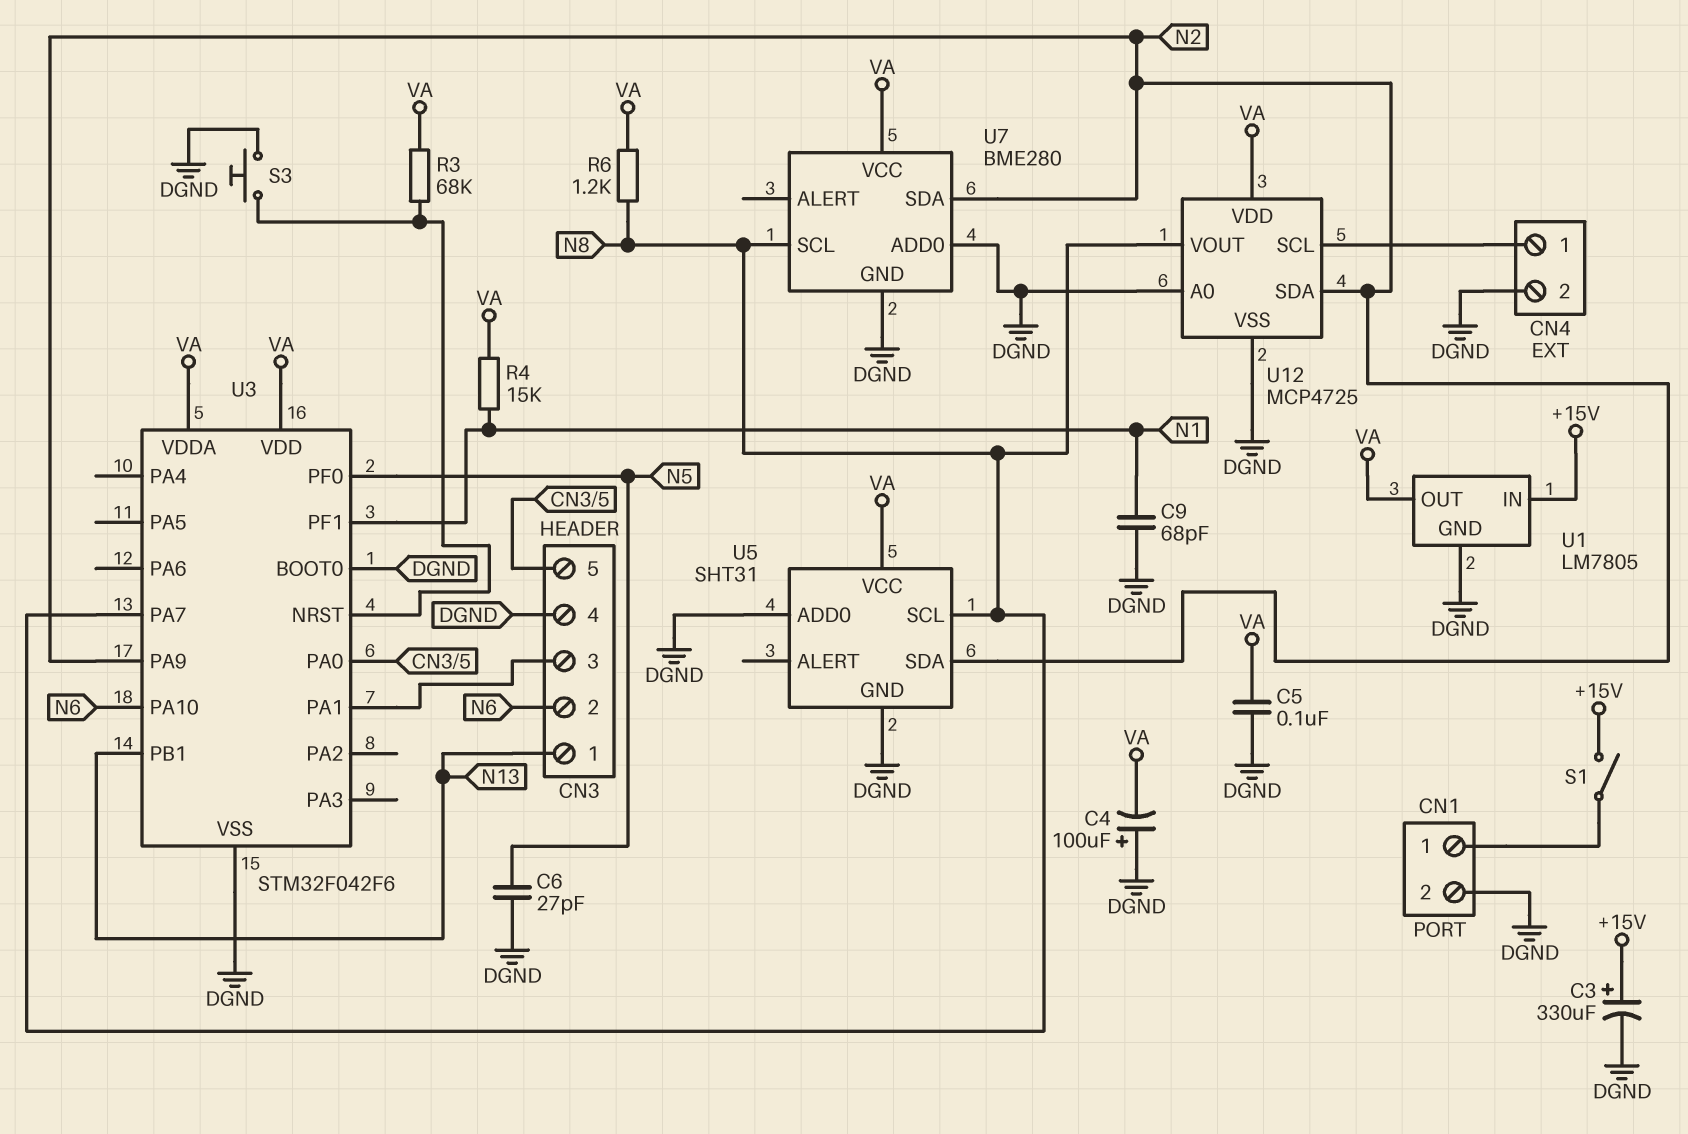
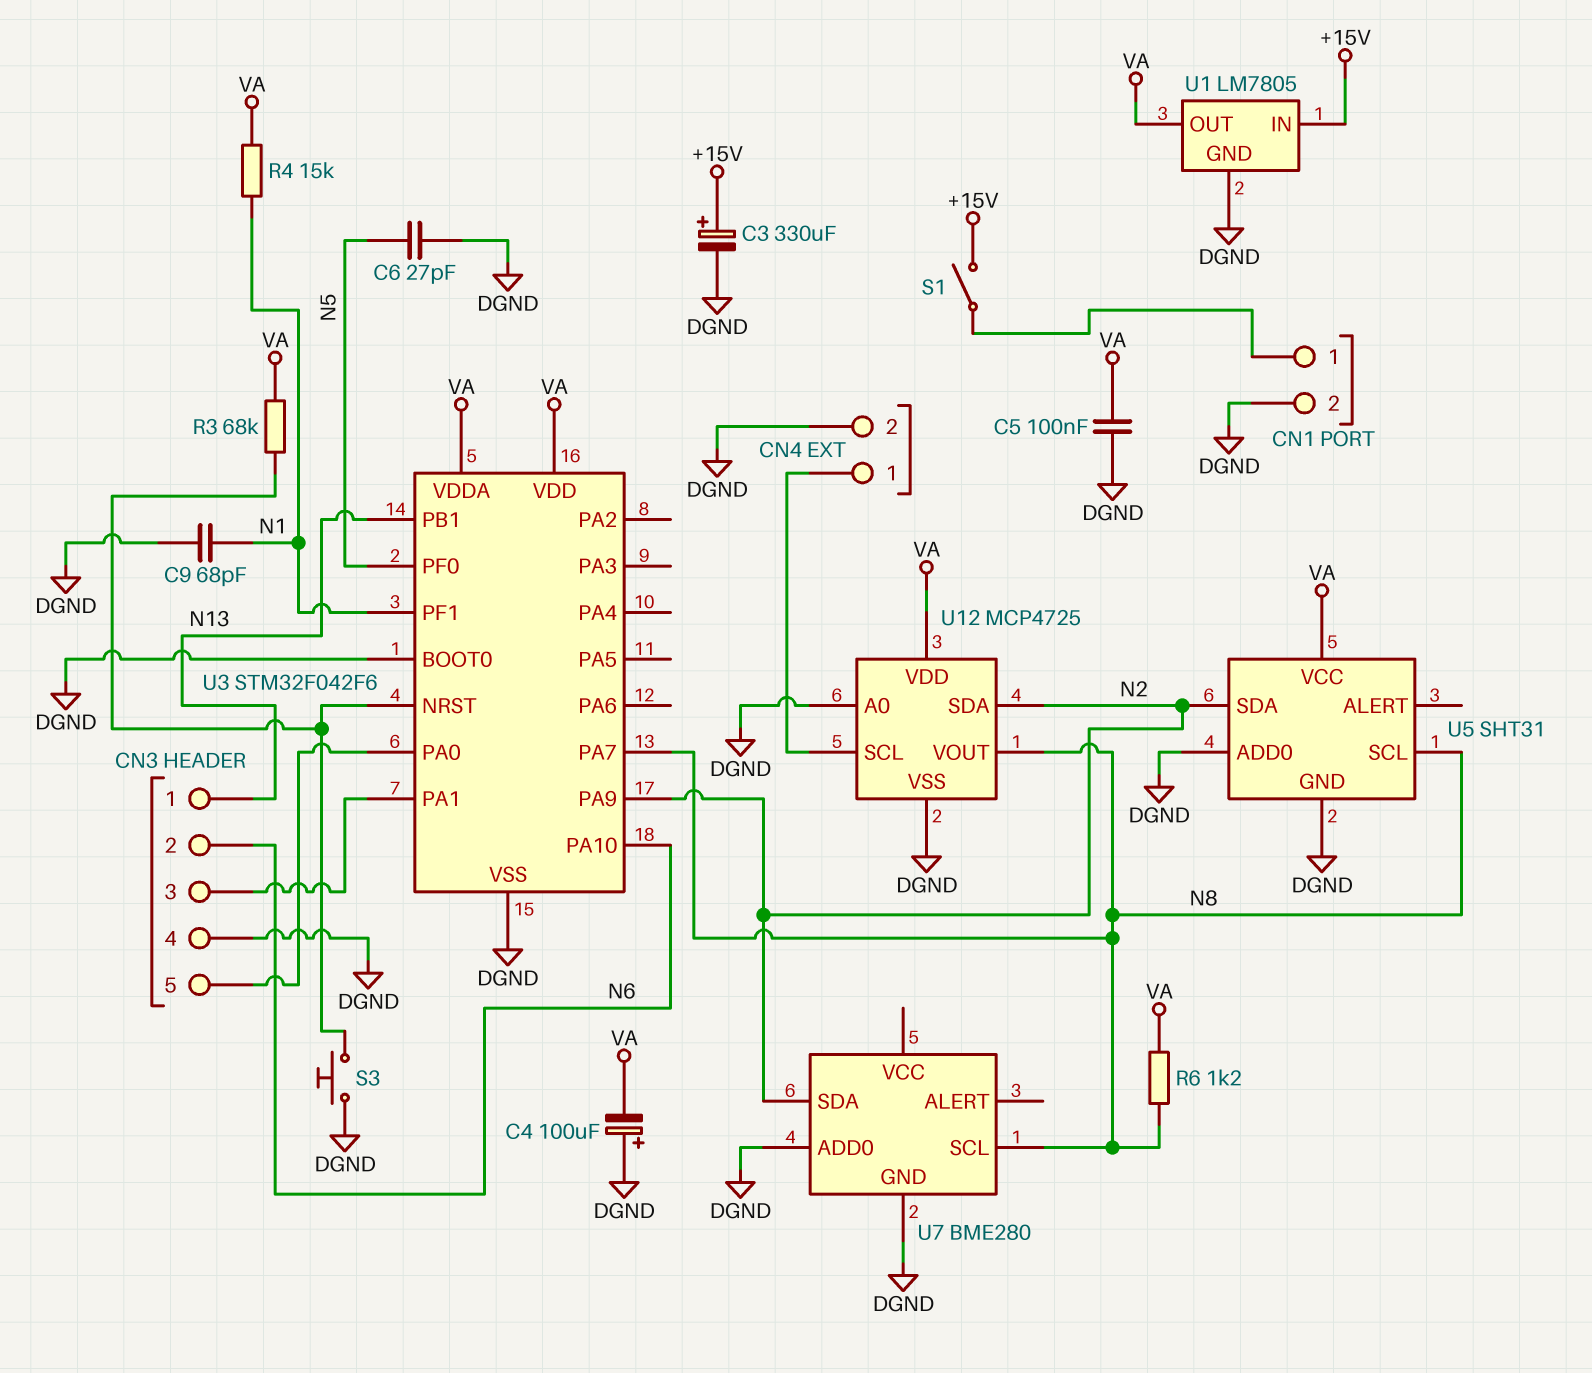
U7 pin VCC: VA -> none

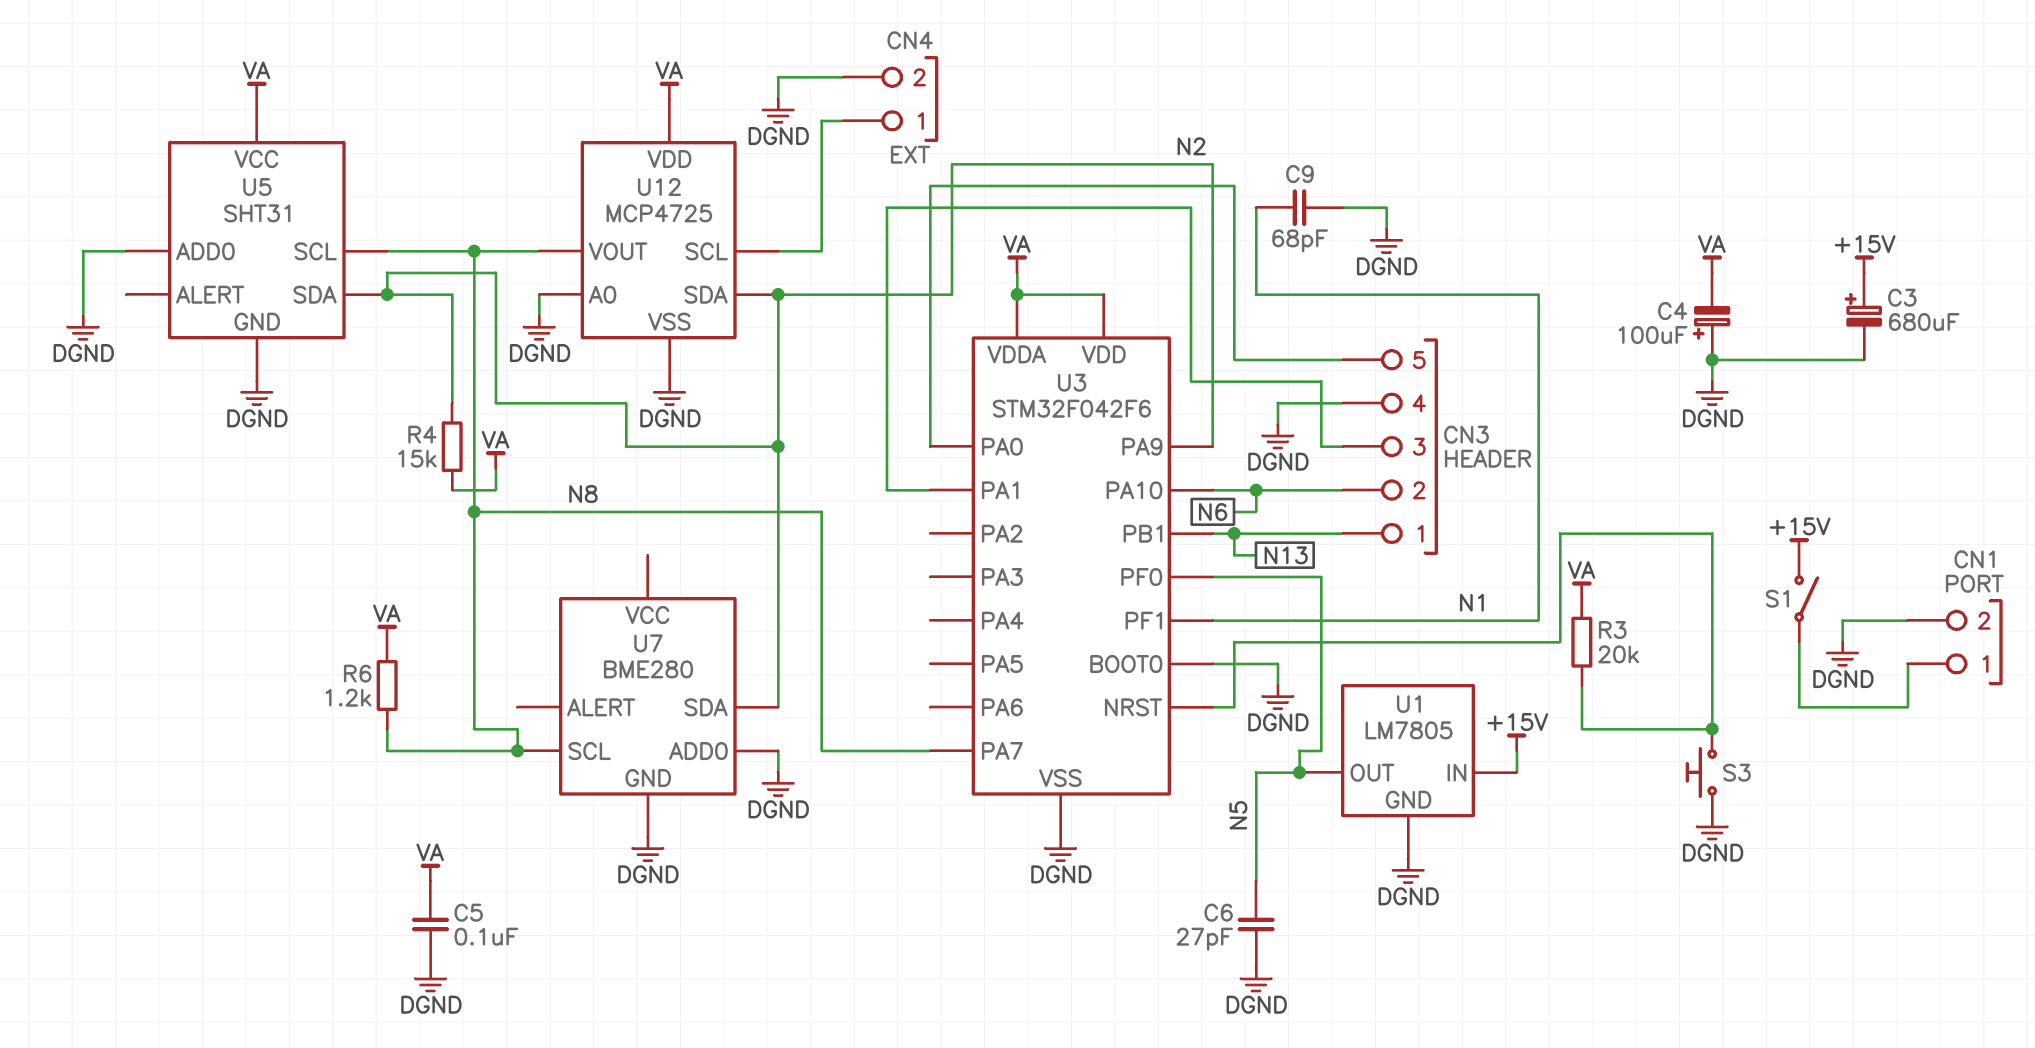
C3: 330uF (plus +15V, minus DGND) -> 680uF (plus +15V, minus DGND)
R3: 68k (U3/NRST, VA) -> 20k (U3/NRST, VA)
R4: 15k (N1, VA) -> 15k (N2, VA)
U1 pin OUT: VA -> N5

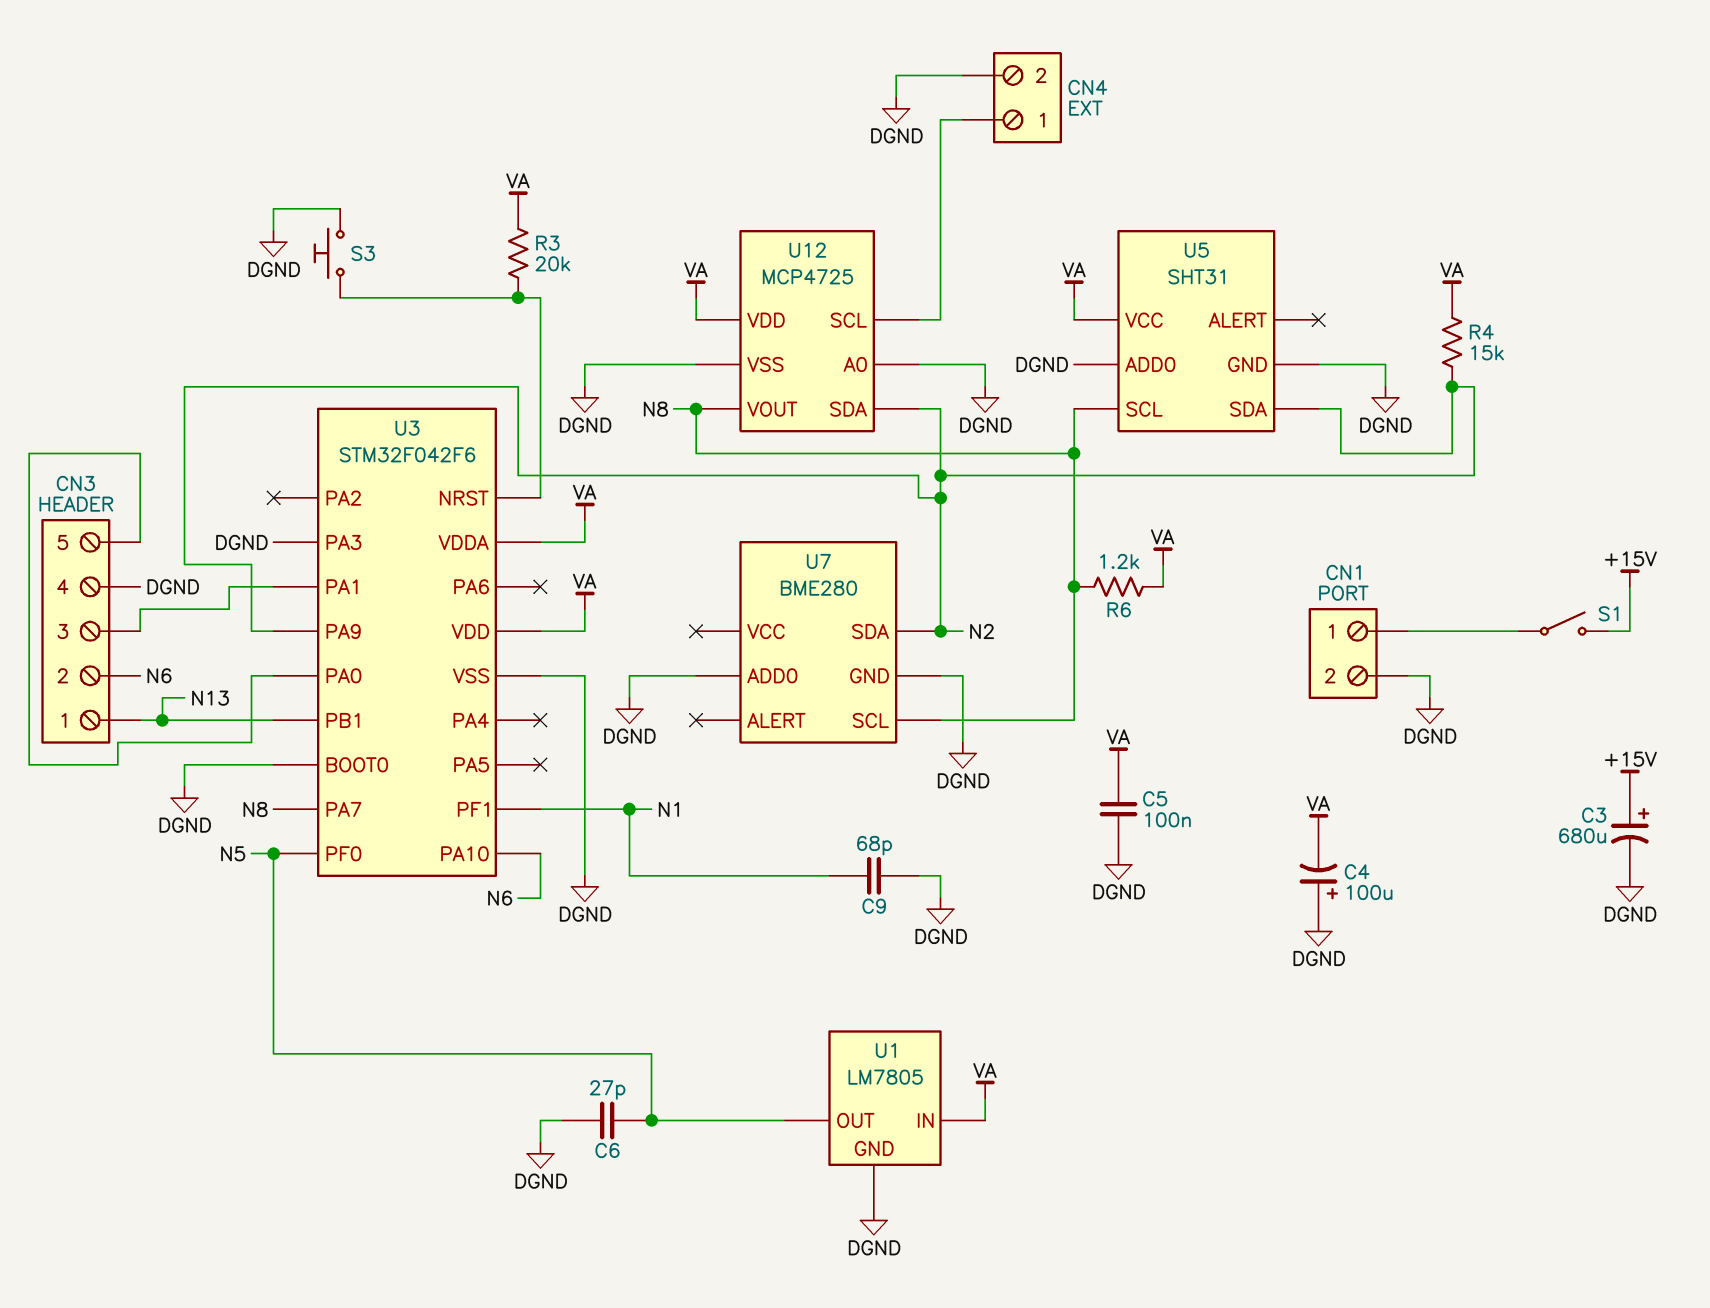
U1 pin IN: +15V -> VA
U3 pin PA3: none -> DGND

